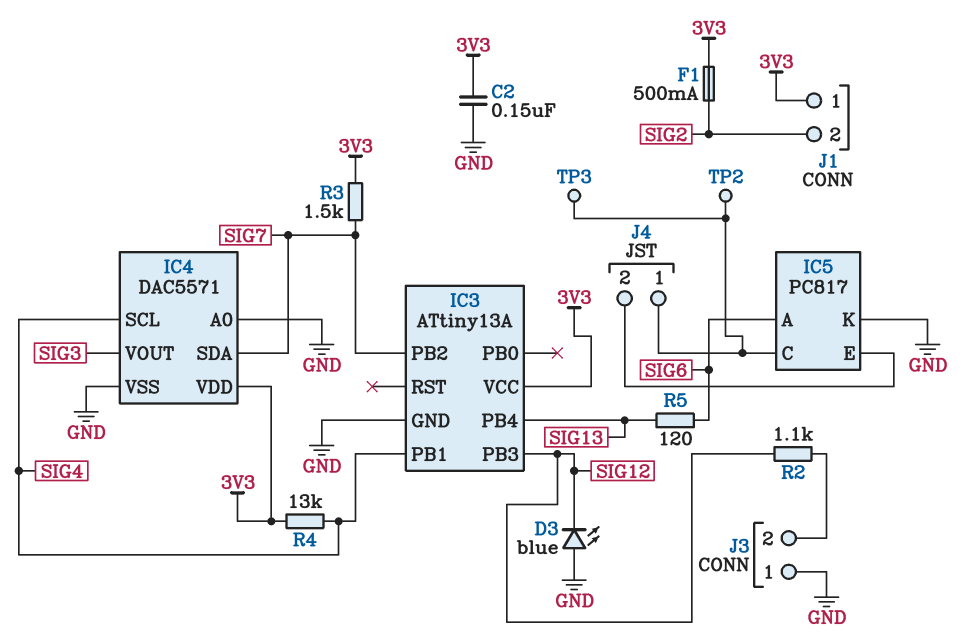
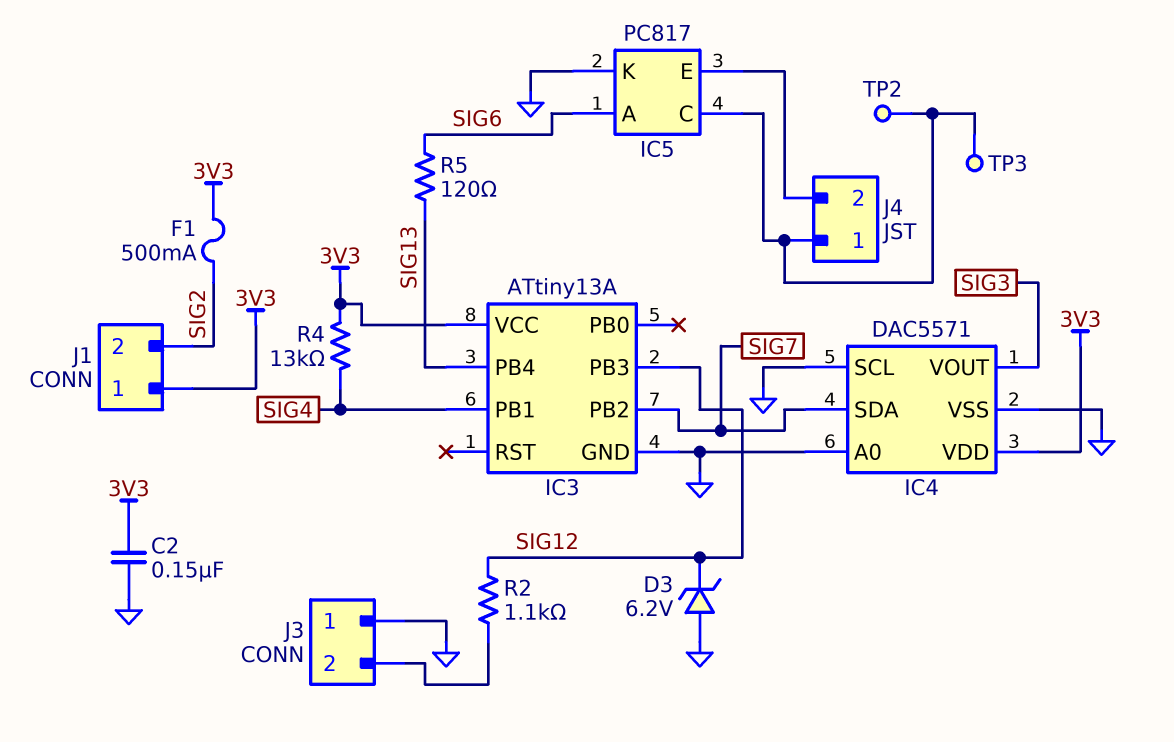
D3: LED blue (A GND, K SIG12) -> zener 6.2V (A GND, K SIG12)
IC4 pin SCL: SIG4 -> GND
R3: 1.5k (3V3, SIG7) -> none

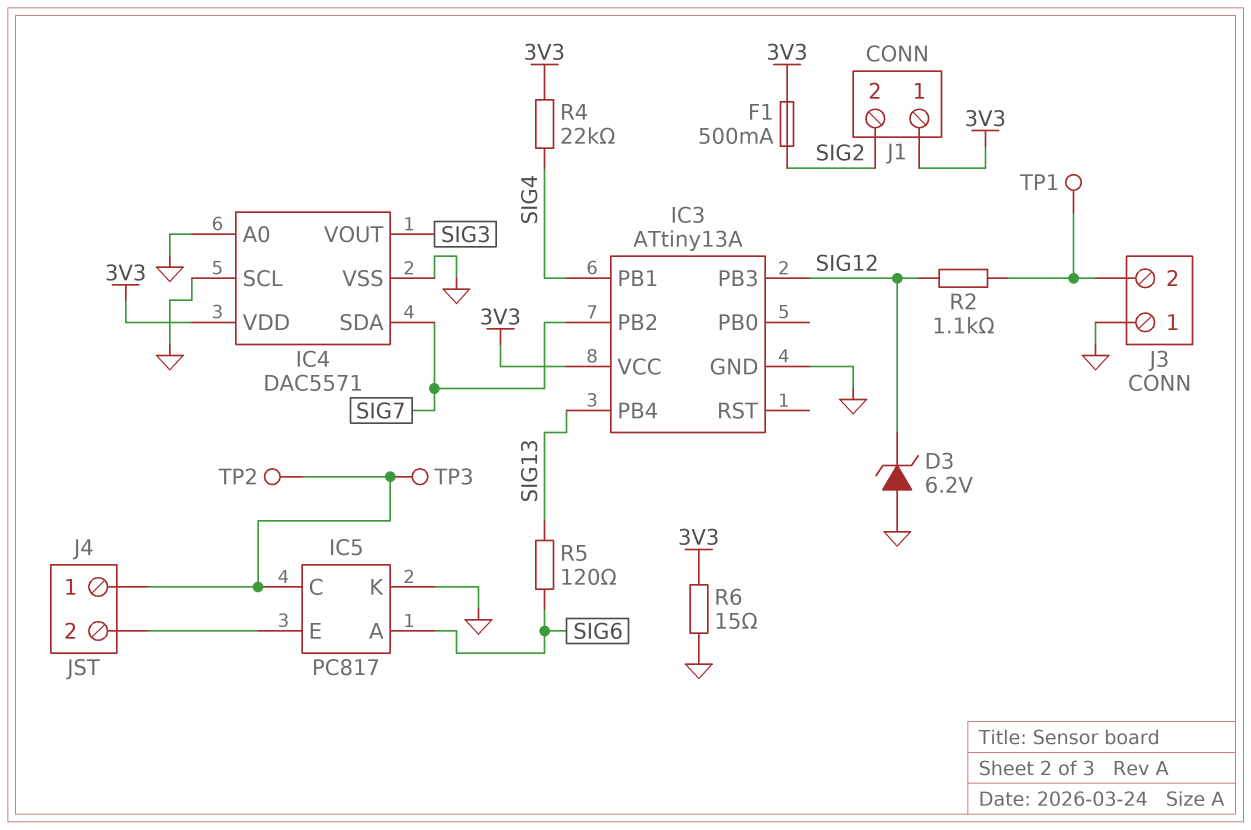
C2: 150nF (3V3, GND) -> none
R4: 13k (3V3, SIG4) -> 22k (3V3, SIG4)
R6: none -> 15 (3V3, GND)
TP1: none -> test point (J3/2)

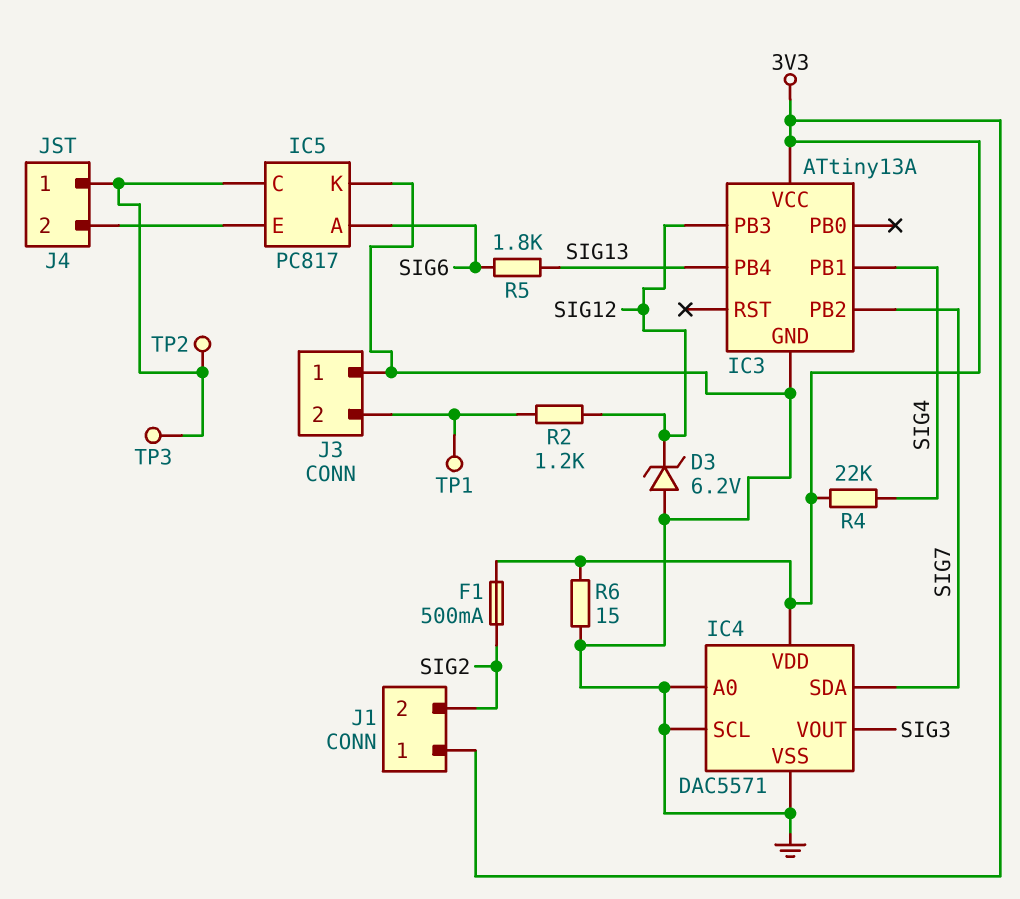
R2: 1.1k (J3/2, SIG12) -> 1.2k (J3/2, SIG12)
R5: 120 (SIG6, SIG13) -> 1.8k (SIG6, SIG13)

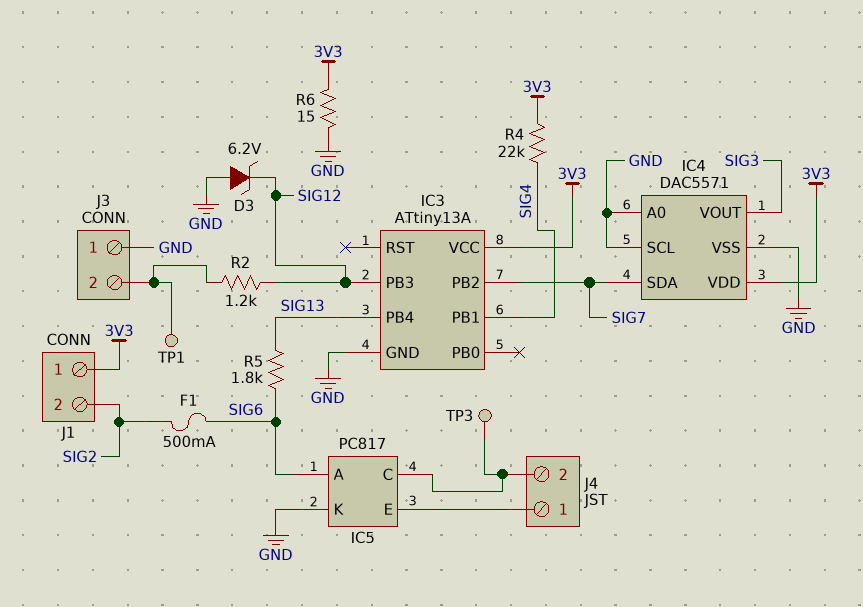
F1: 500mA (3V3, SIG2) -> 500mA (SIG2, SIG6)
J4 pin 1: IC5/C -> IC5/E
J4 pin 2: IC5/E -> IC5/C
TP2: test point (IC5/C) -> none

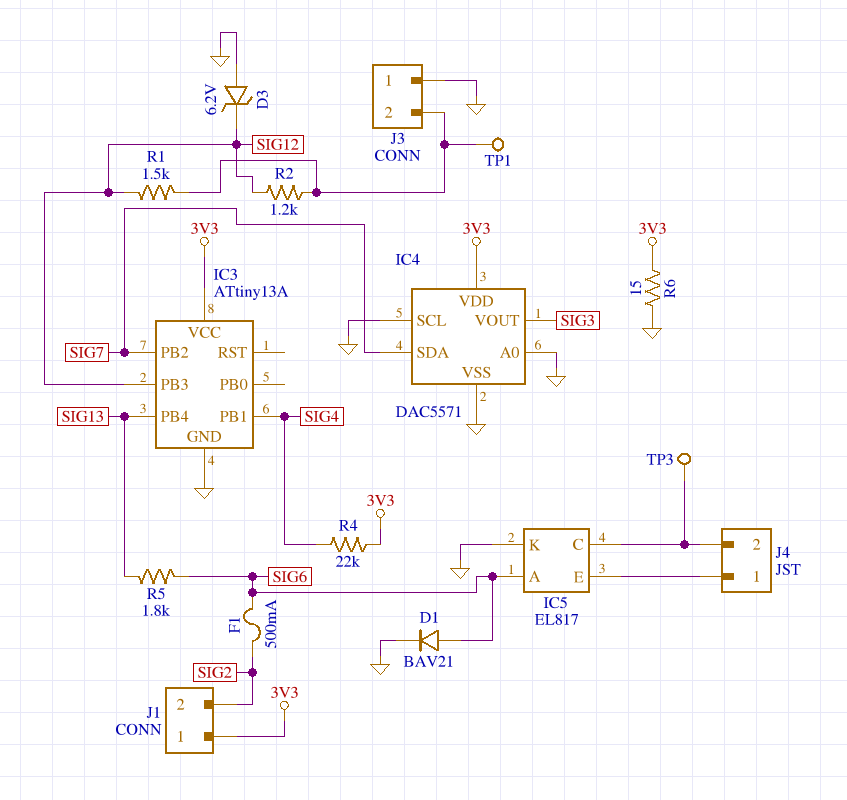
D1: none -> diode BAV21 (A SIG6, K GND)
IC5: PC817 -> EL817
R1: none -> 1.5k (J3/2, SIG12)

